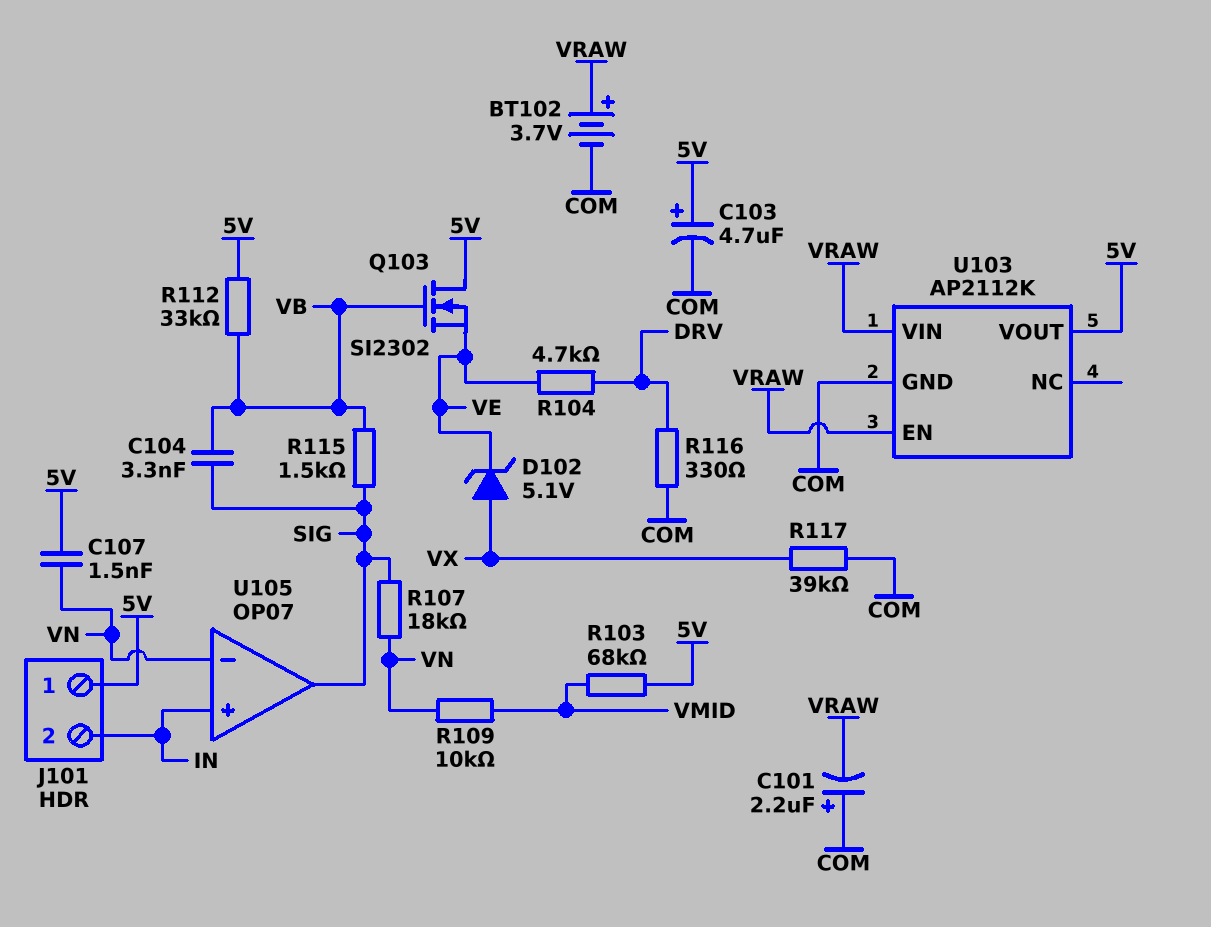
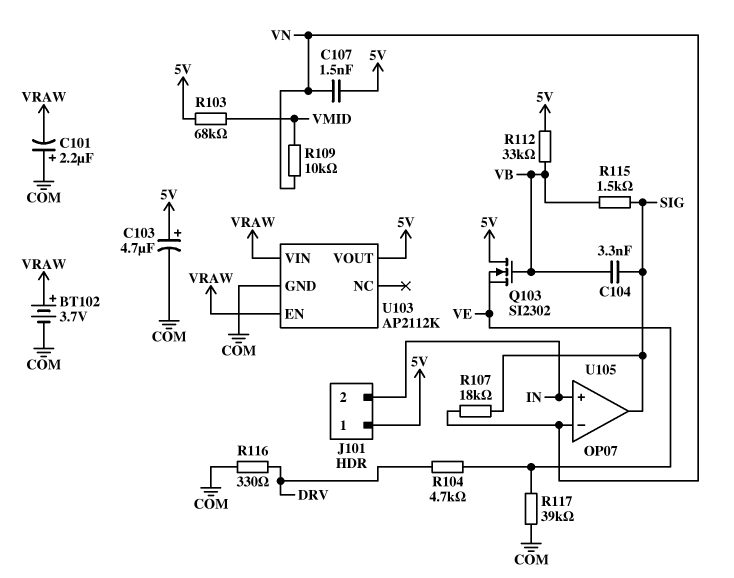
D102: zener 5.1V (A VX, K VE) -> none
R117: 39k (COM, VX) -> 39k (COM, VE)

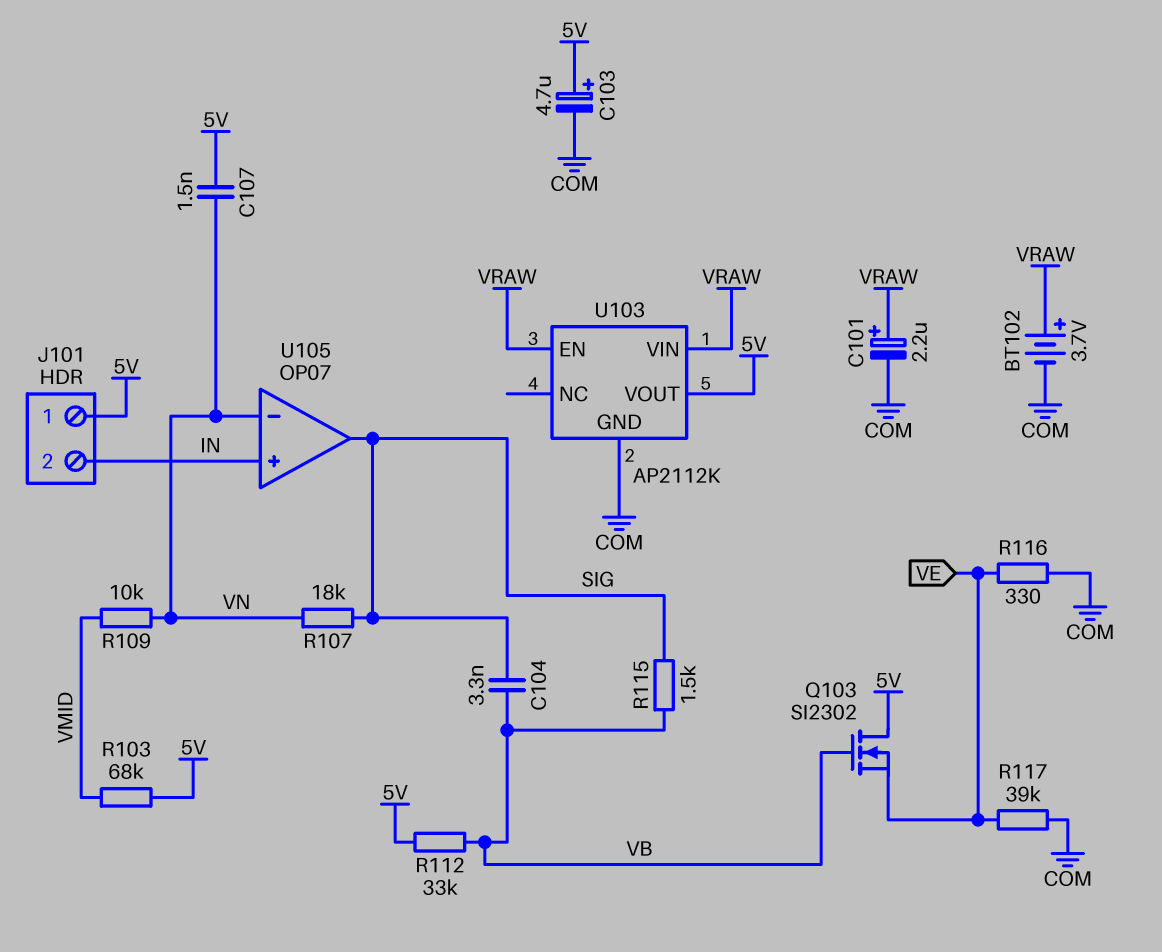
C101: 2.2uF (plus COM, minus VRAW) -> 2.2uF (plus VRAW, minus COM)
R104: 4.7k (DRV, VE) -> none
R116: 330 (COM, DRV) -> 330 (COM, VE)

